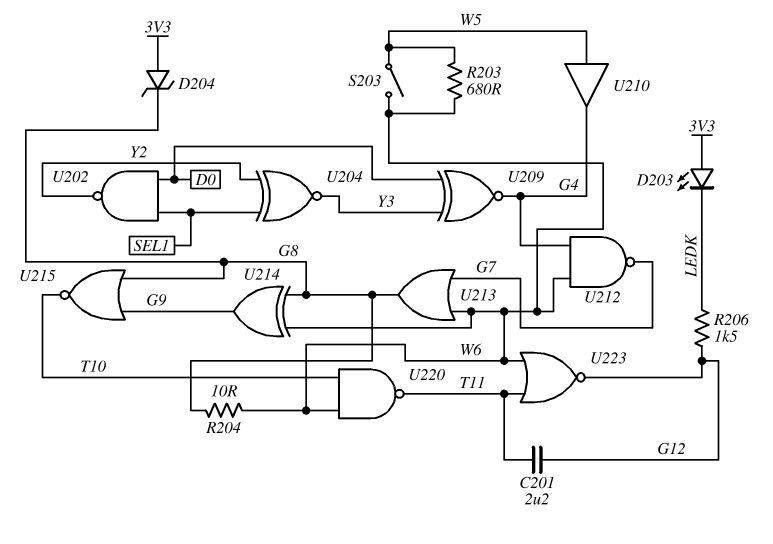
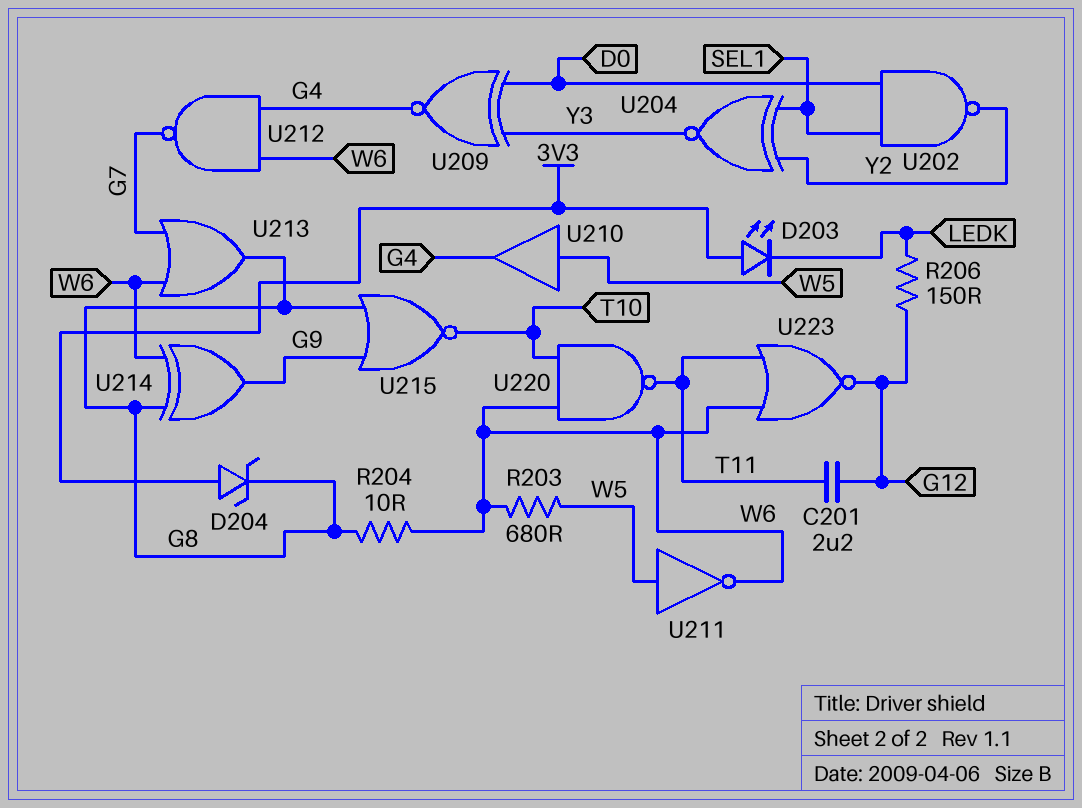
R206: 1.5k (G12, LEDK) -> 150 (G12, LEDK)
S203: switch (W5, W6) -> none
U211: none -> NOT (in W5, out W6)

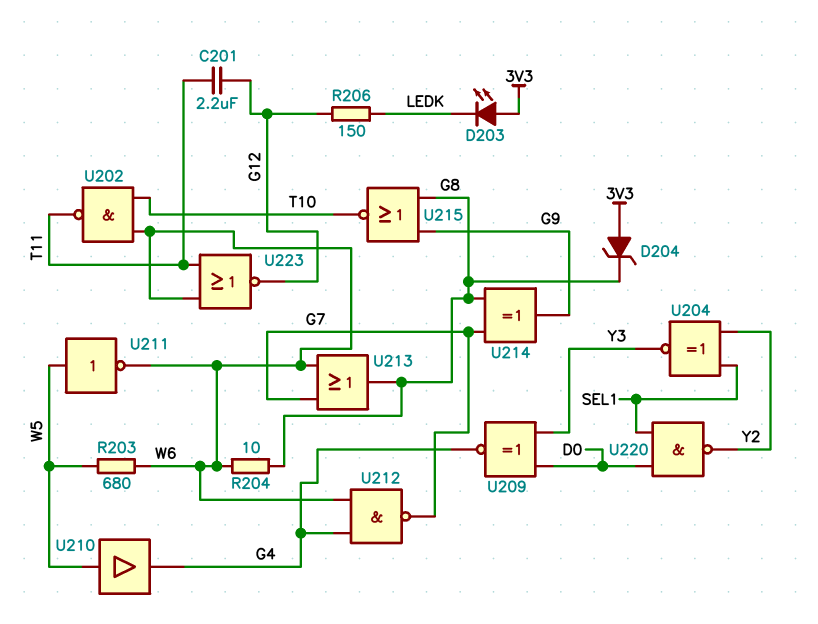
U202: NAND (in D0, in SEL1, out Y2) -> NAND (in T10, in W6, out T11)
U214: XOR (in G8, in W6, out G9) -> XOR (in G7, in G8, out G9)
U220: NAND (in T10, in W6, out T11) -> NAND (in D0, in SEL1, out Y2)

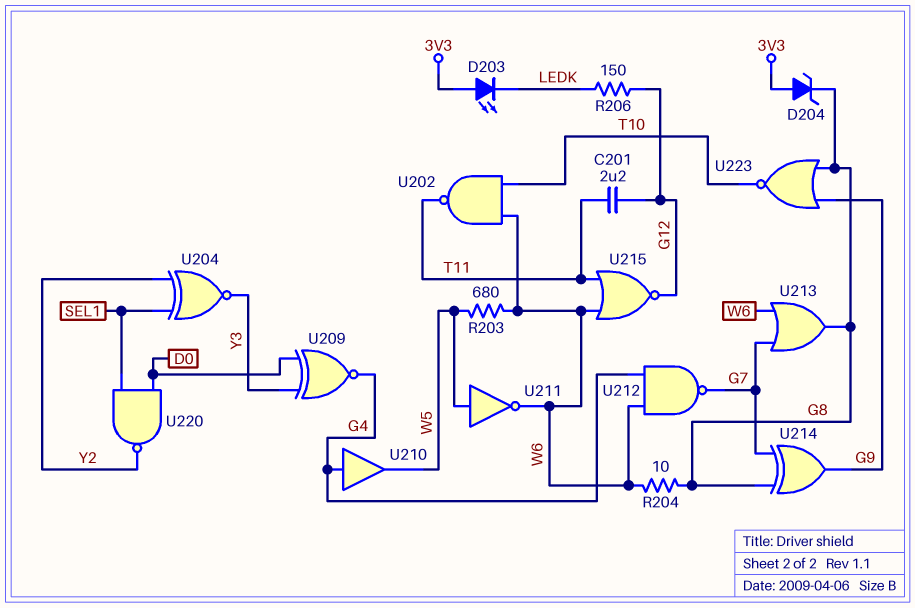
U210: buffer (in W5, out G4) -> buffer (in G4, out W5)
U215: NOR (in G8, in G9, out T10) -> NOR (in T11, in W6, out G12)
U223: NOR (in T11, in W6, out G12) -> NOR (in G8, in G9, out T10)

